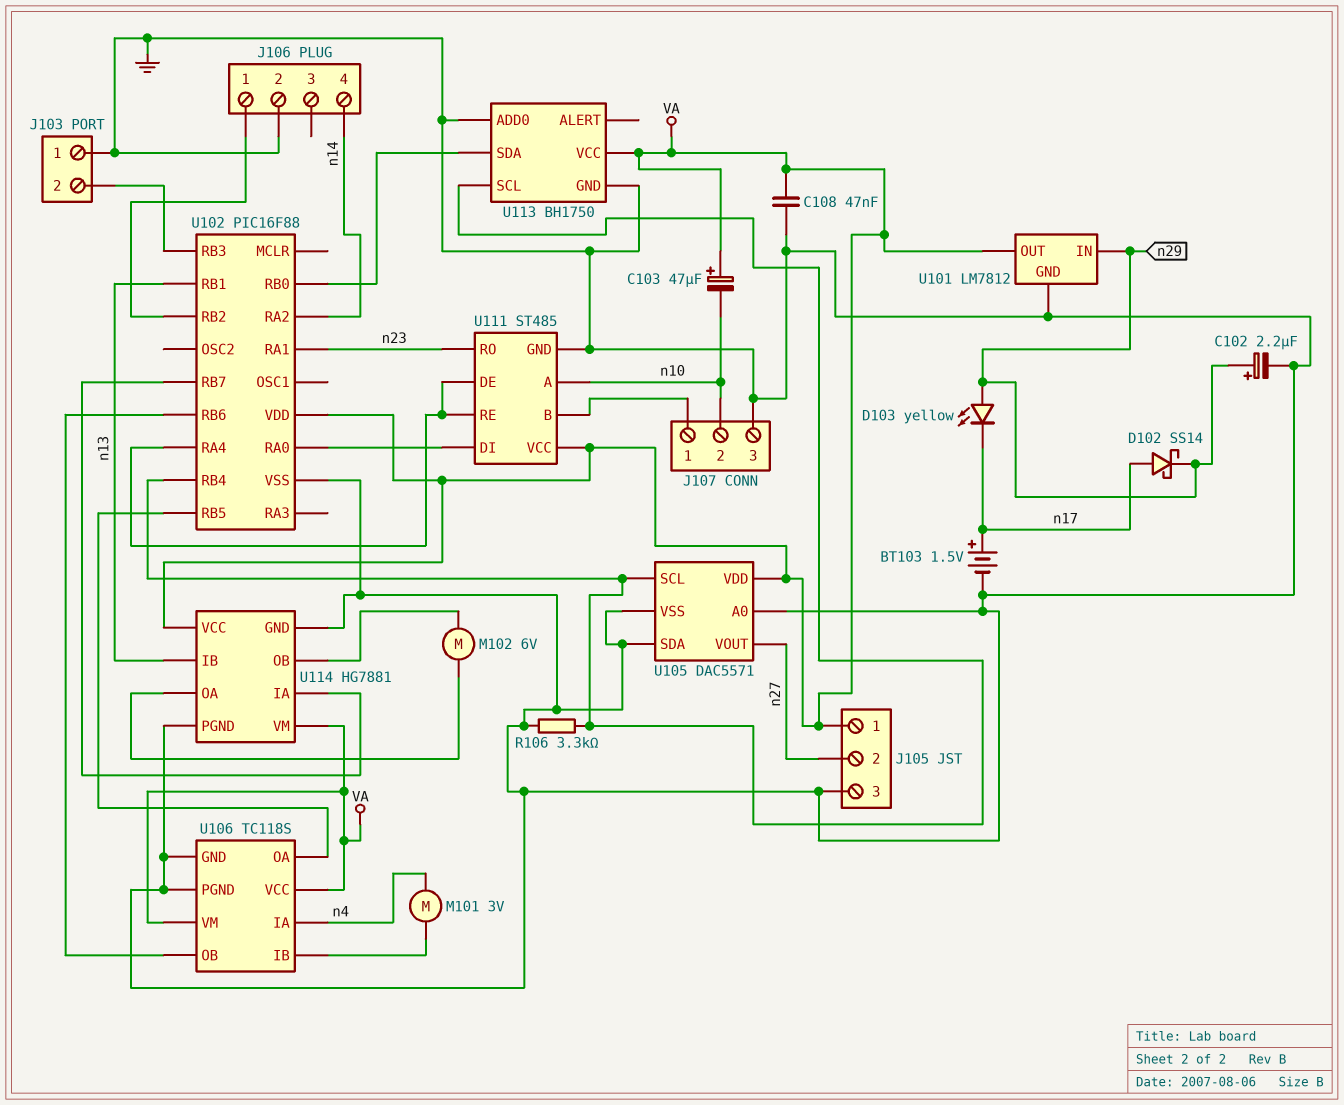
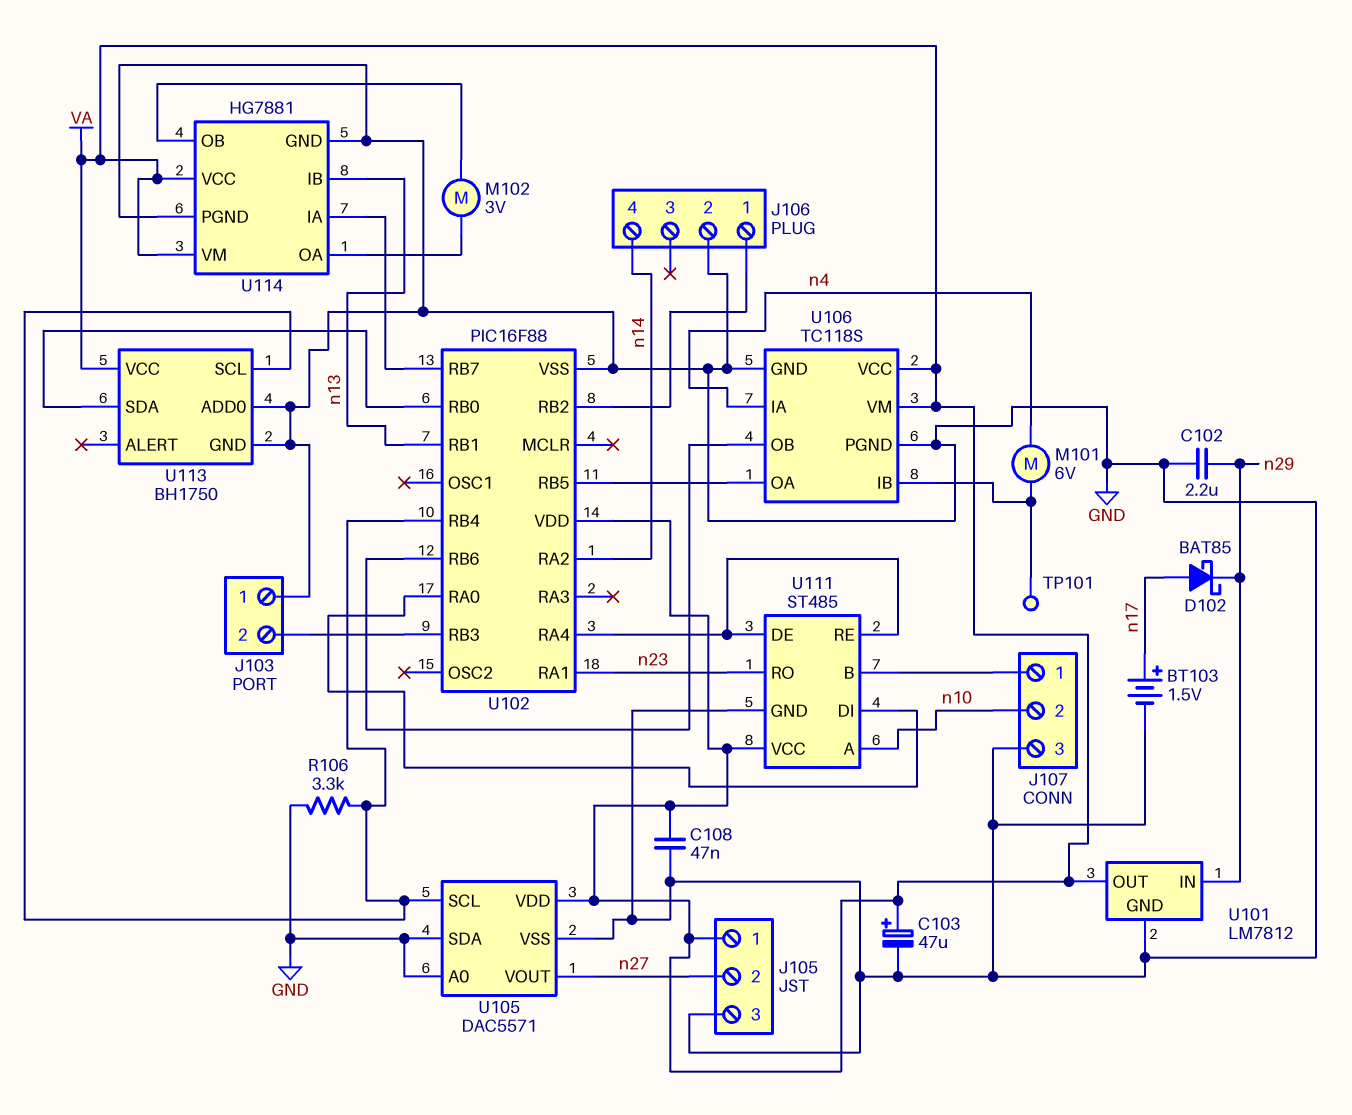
C102: 2.2uF (plus n29, minus GND) -> 2.2uF (GND, n29)
C103: 47uF (plus VA, minus n10) -> 47uF (plus VA, minus GND)
D102: schottky SS14 (A n17, K n29) -> schottky BAT85 (A n17, K n29)
D103: LED yellow (A n29, K n17) -> none
M101: motor 3V (U106/IB, n4) -> motor 6V (U106/IB, n4)
M102: motor 6V (U114/OA, U114/OB) -> motor 3V (U114/OA, U114/OB)
TP101: none -> test point (U106/IB)

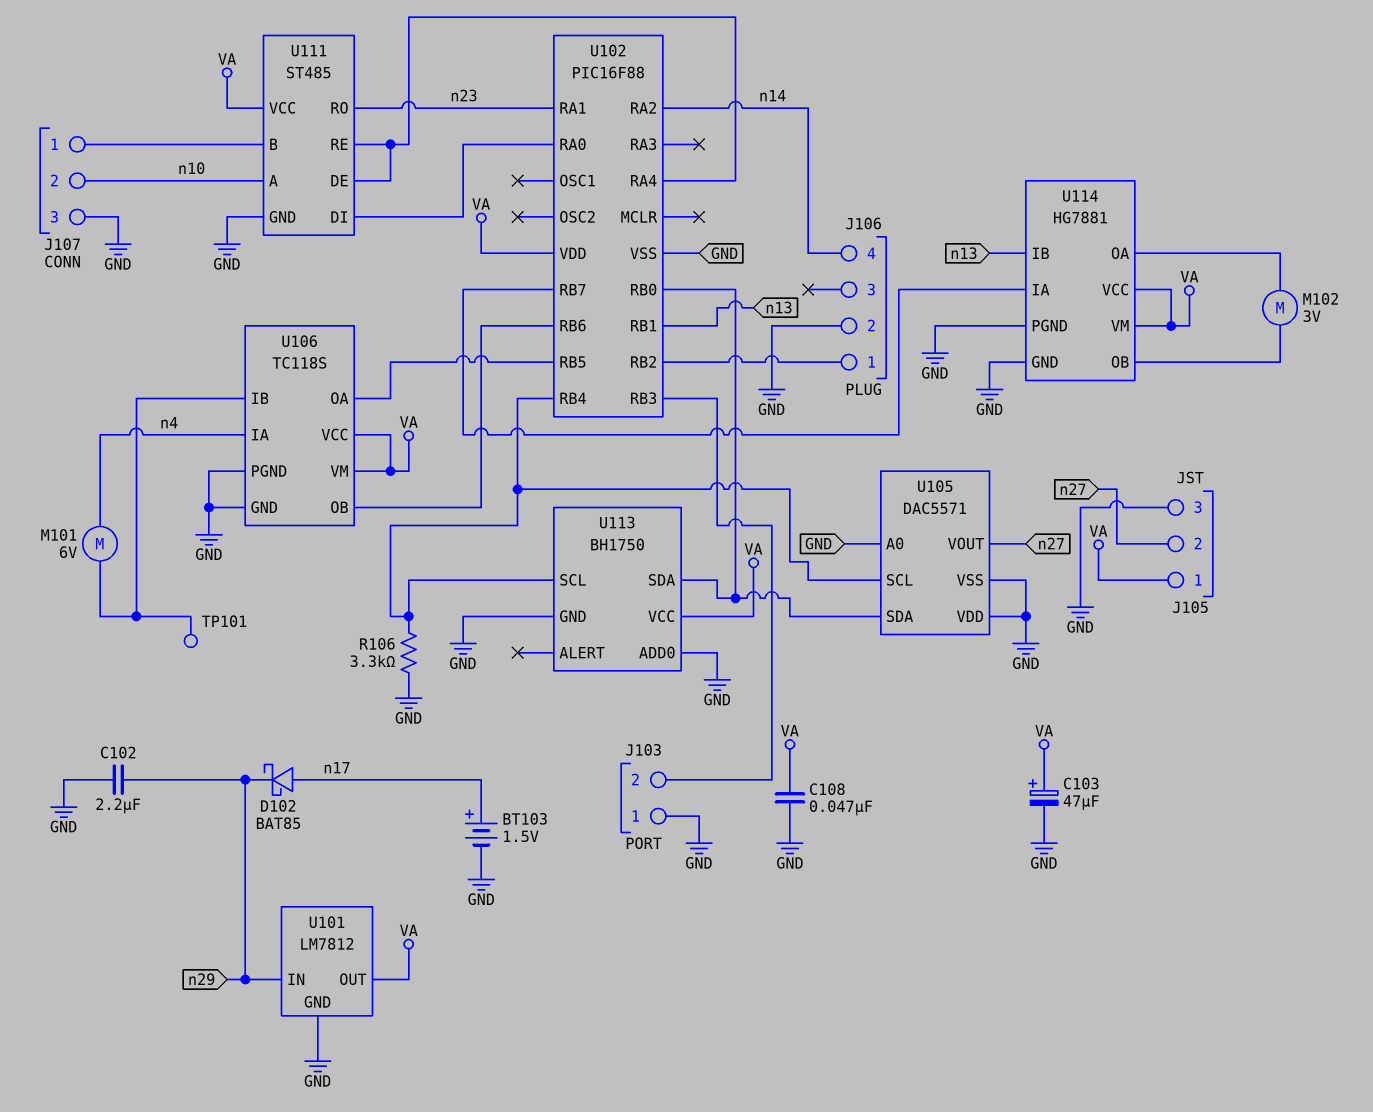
U105 pin SDA: GND -> U102/RB0
U105 pin VDD: VA -> GND

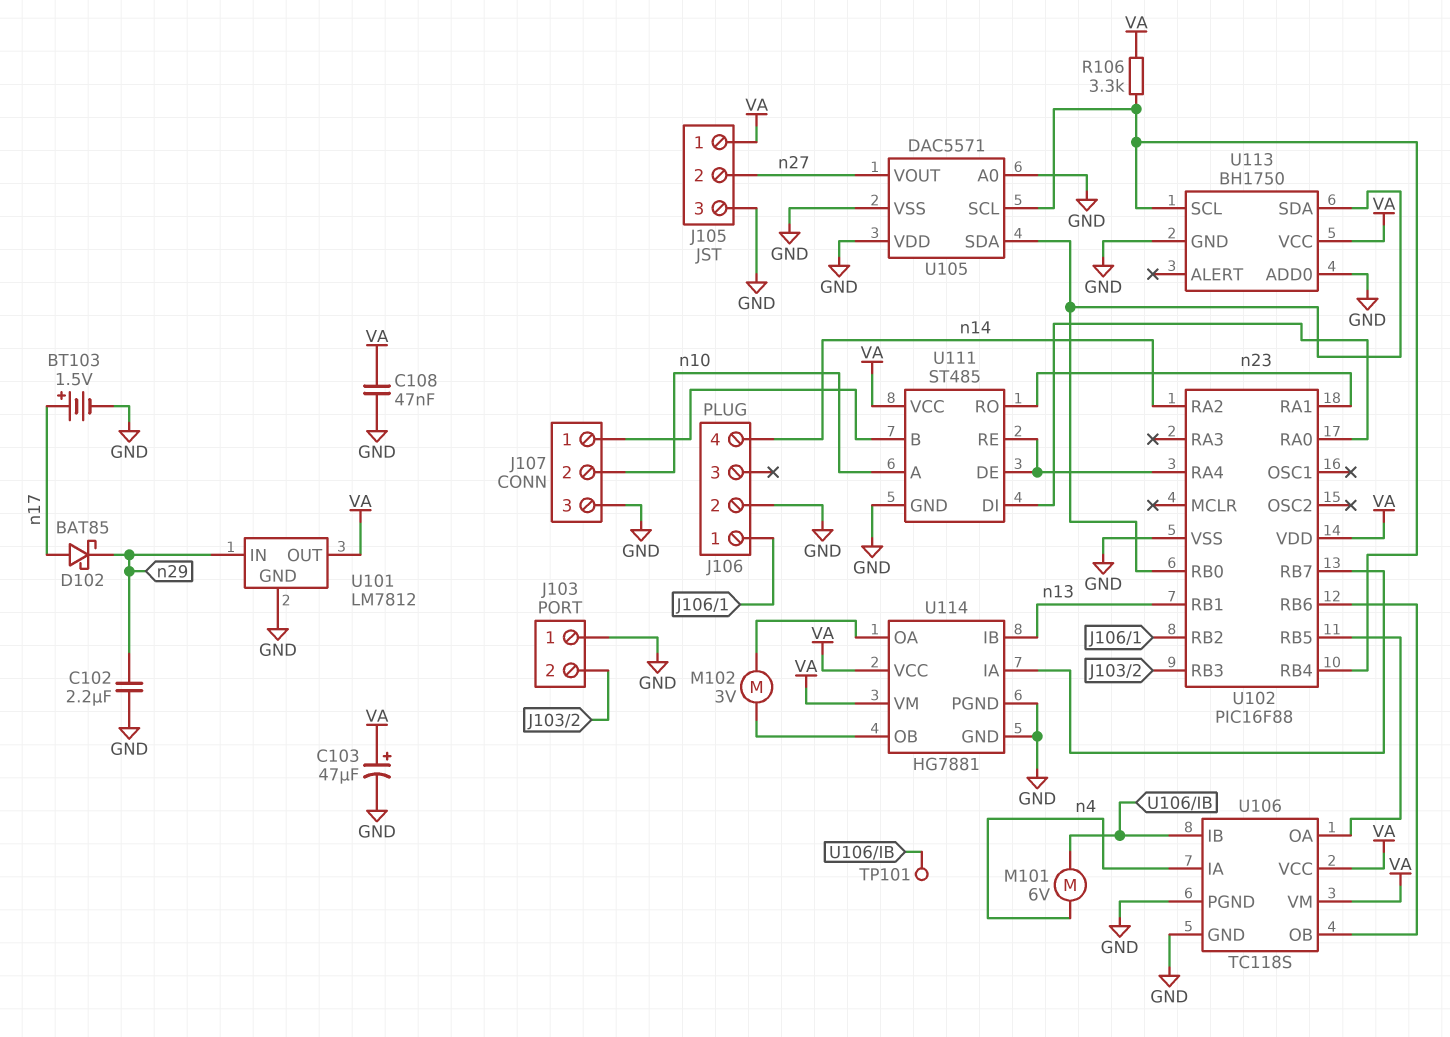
R106: 3.3k (GND, U102/RB4) -> 3.3k (U102/RB4, VA)

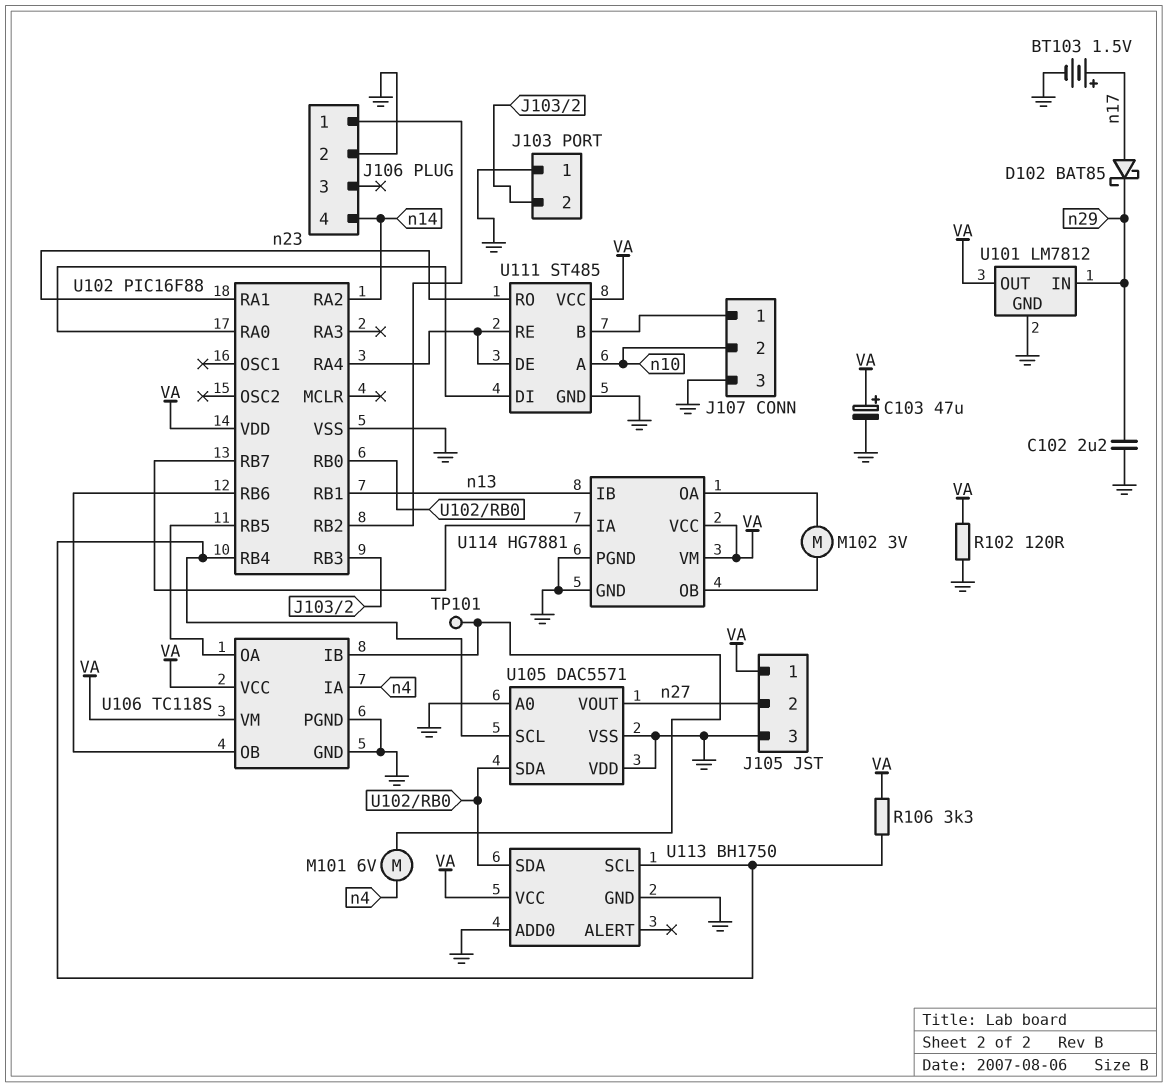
C108: 47nF (GND, VA) -> none
R102: none -> 120 (GND, VA)

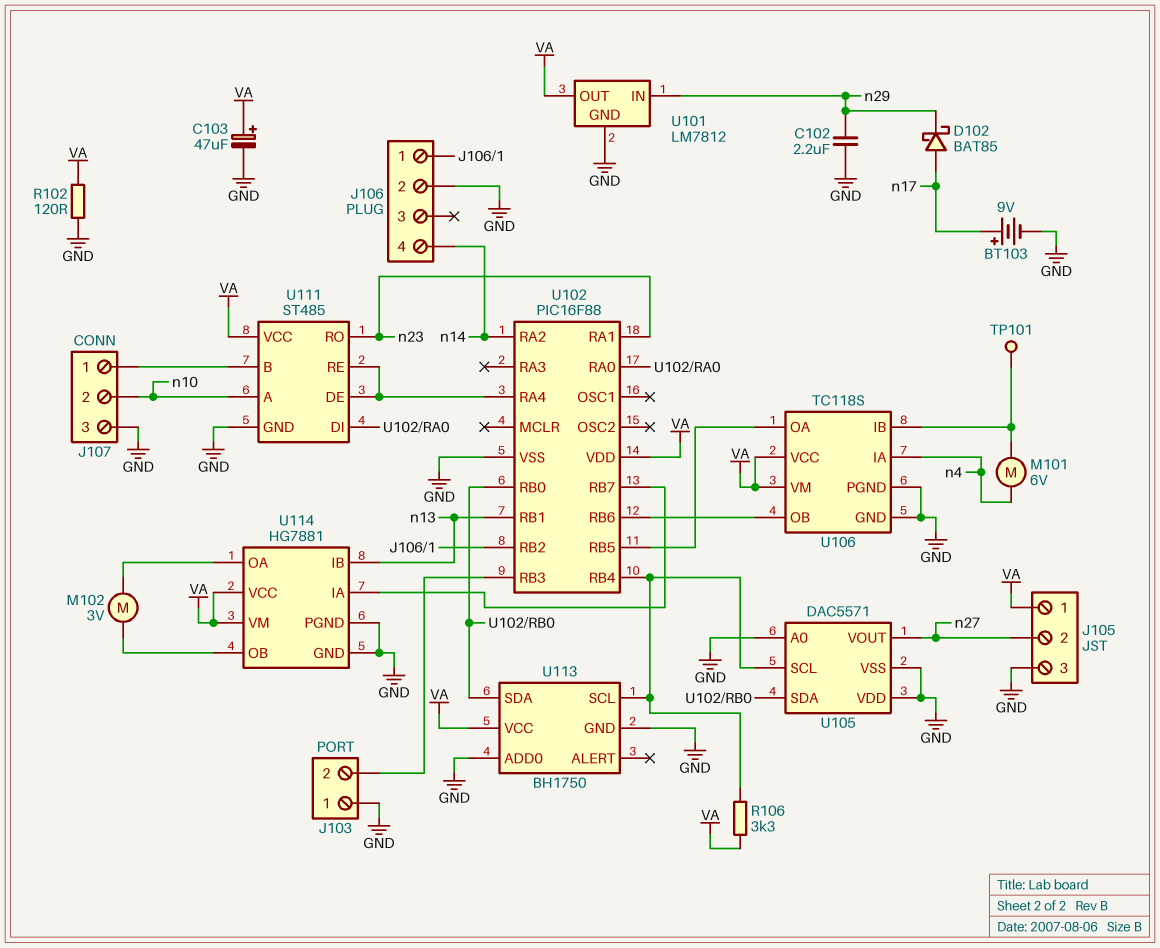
BT103: 1.5V (plus n17, minus GND) -> 9V (plus n17, minus GND)

